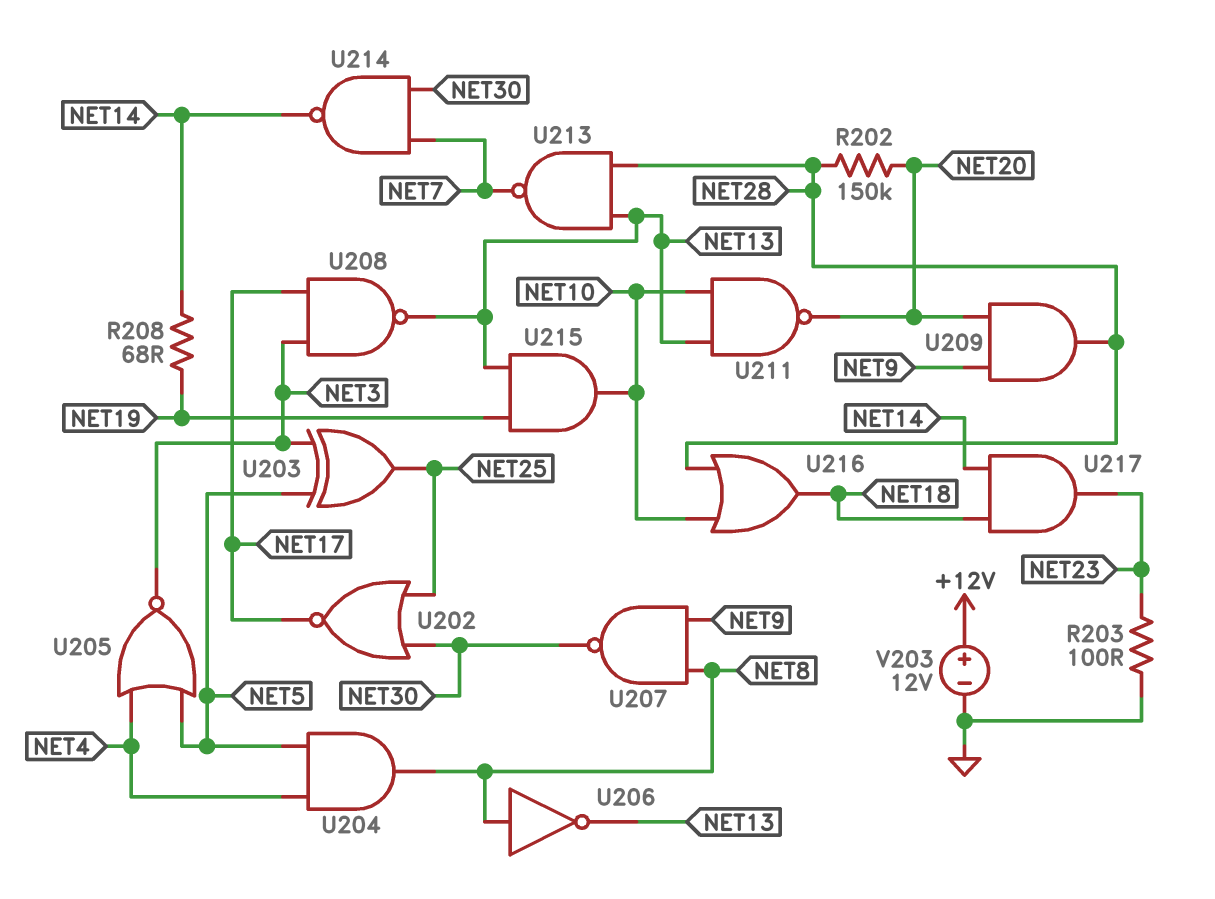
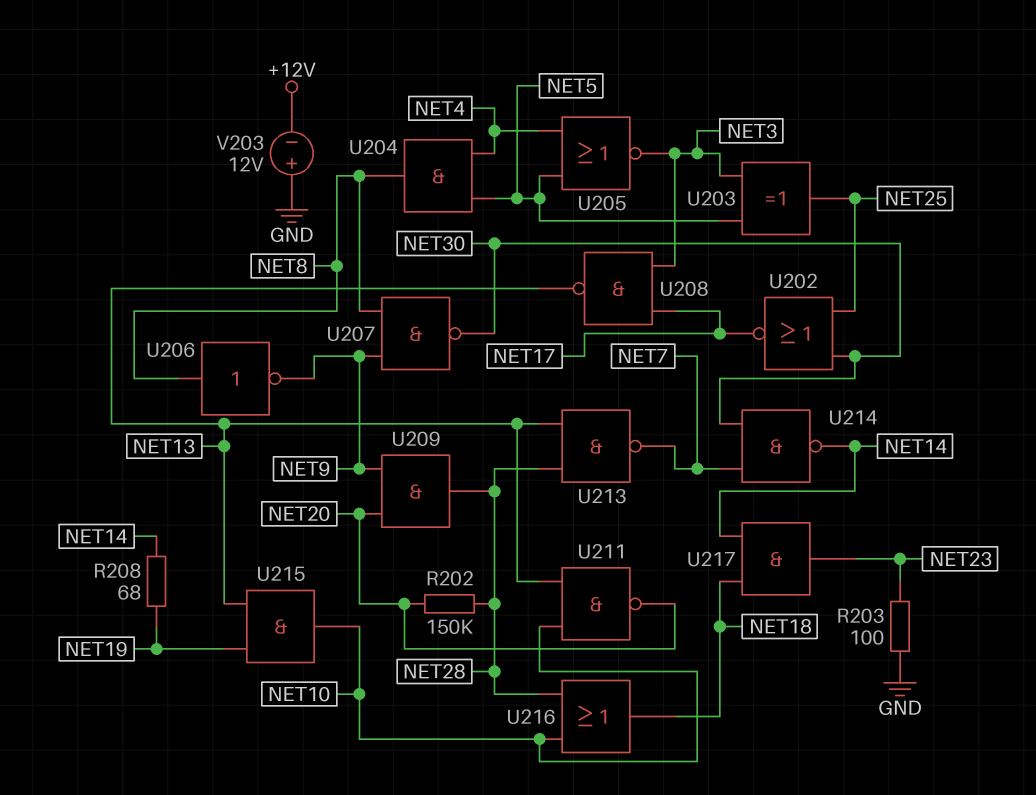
U206: NOT (in NET8, out NET13) -> NOT (in NET8, out NET9)
V203: 12V (plus +12V, minus GND) -> 12V (plus GND, minus +12V)

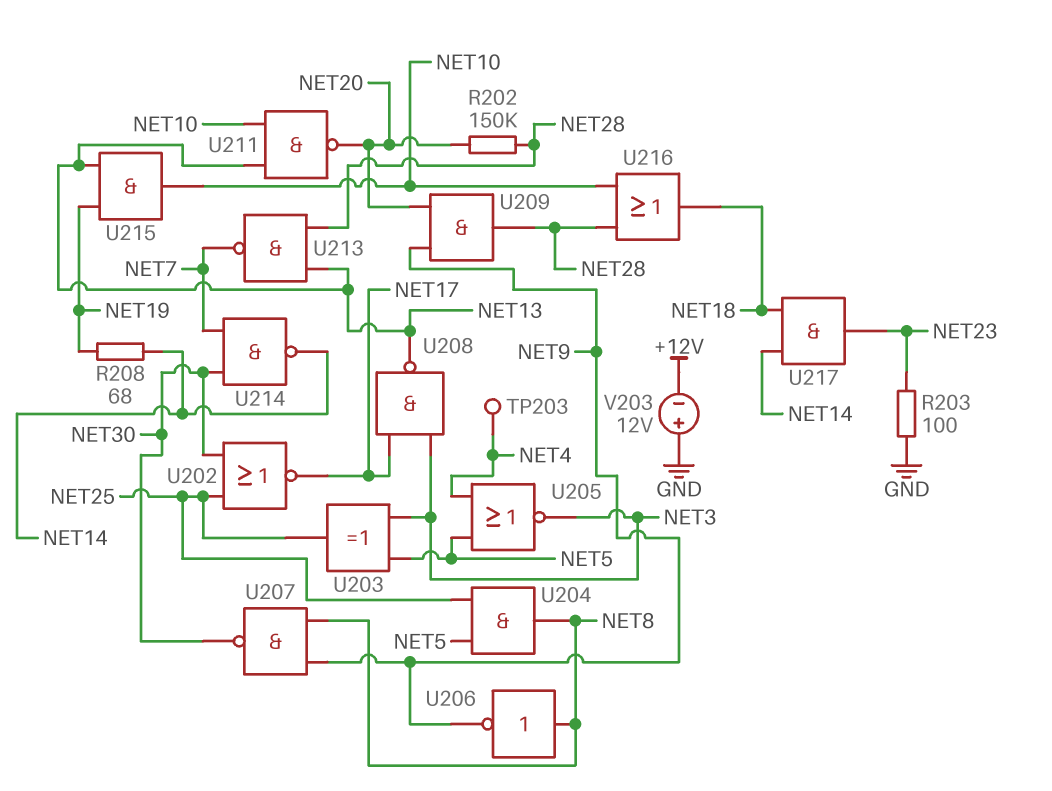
TP203: none -> test point (NET4)
U204: AND (in NET4, in NET5, out NET8) -> AND (in NET5, in NET25, out NET8)

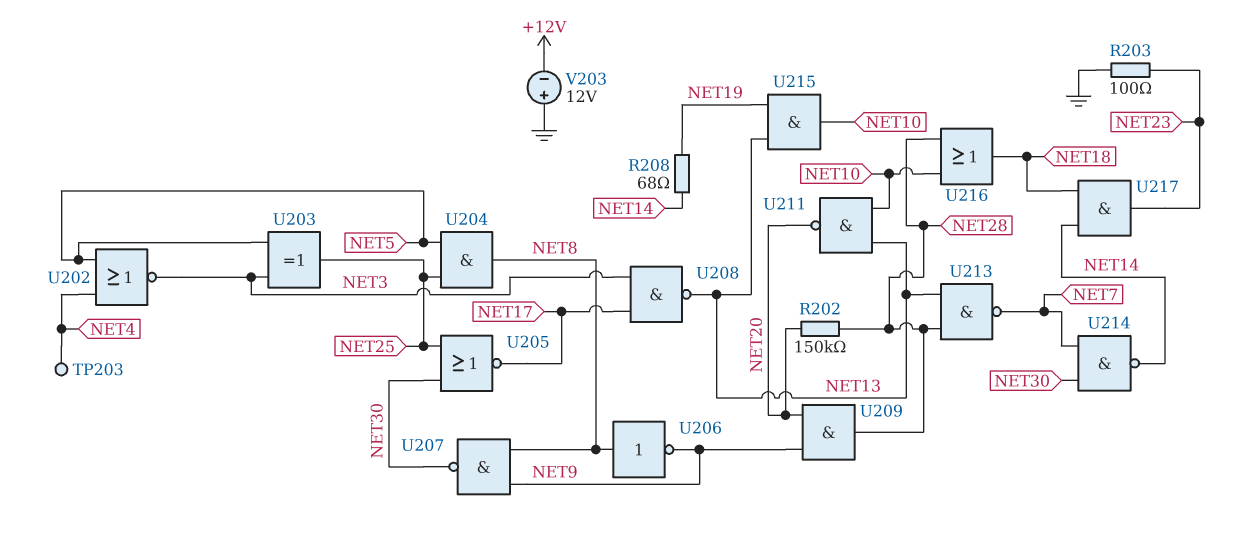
U202: NOR (in NET25, in NET30, out NET17) -> NOR (in NET4, in NET5, out NET3)
U205: NOR (in NET4, in NET5, out NET3) -> NOR (in NET25, in NET30, out NET17)

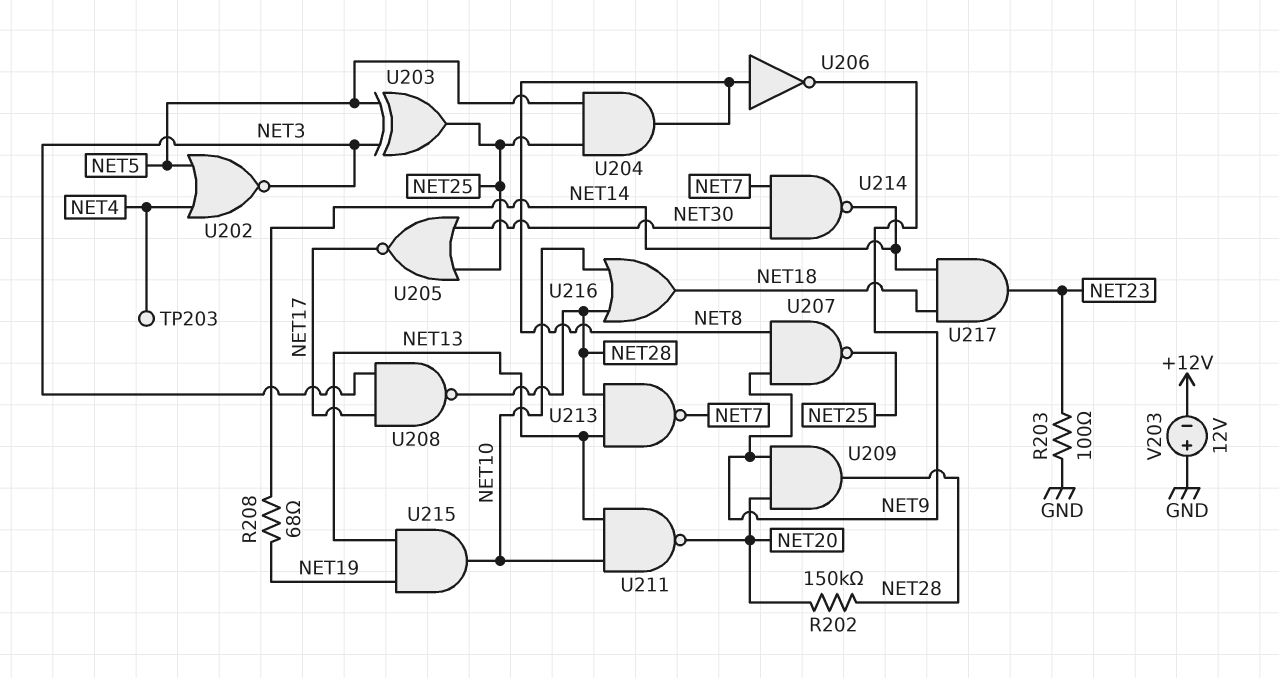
U207: NAND (in NET8, in NET9, out NET30) -> NAND (in NET8, in NET9, out NET25)
U208: NAND (in NET3, in NET17, out NET13) -> NAND (in NET3, in NET17, out NET28)

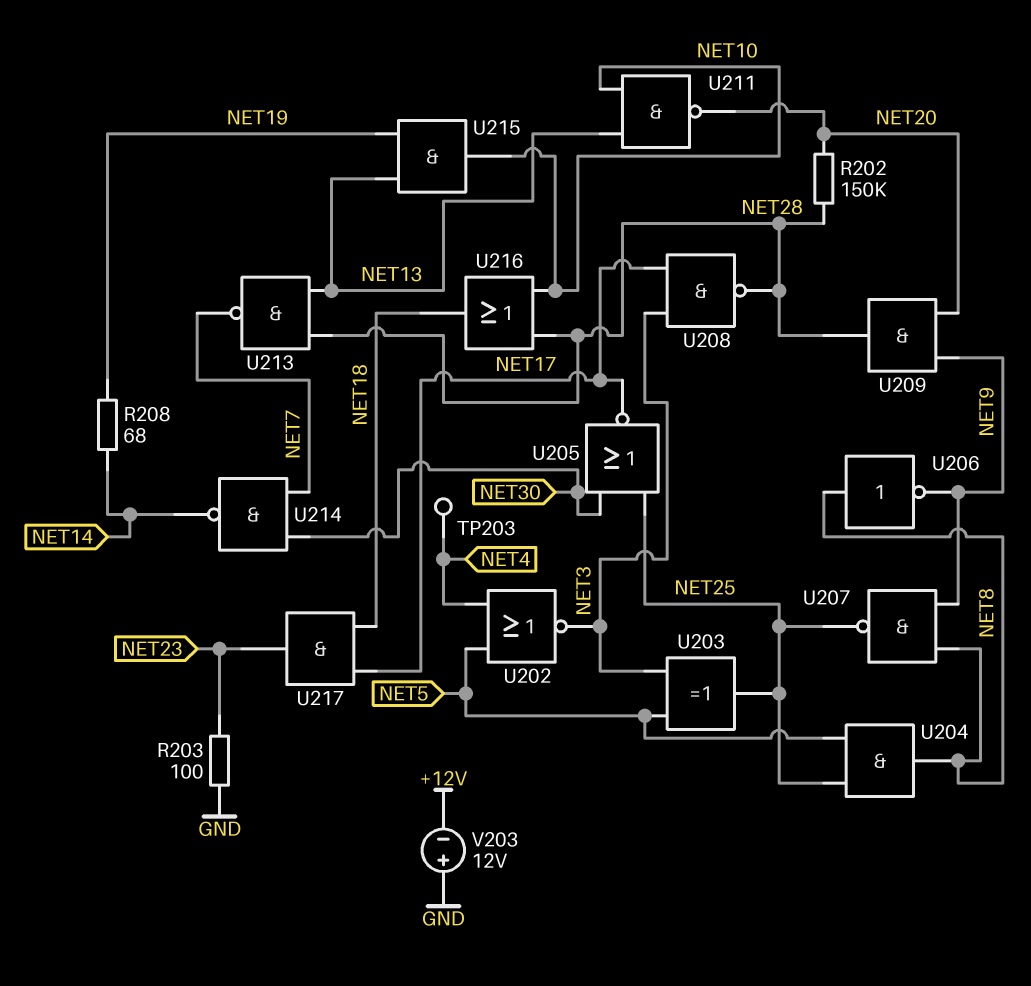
U217: AND (in NET14, in NET18, out NET23) -> AND (in NET17, in NET18, out NET23)

